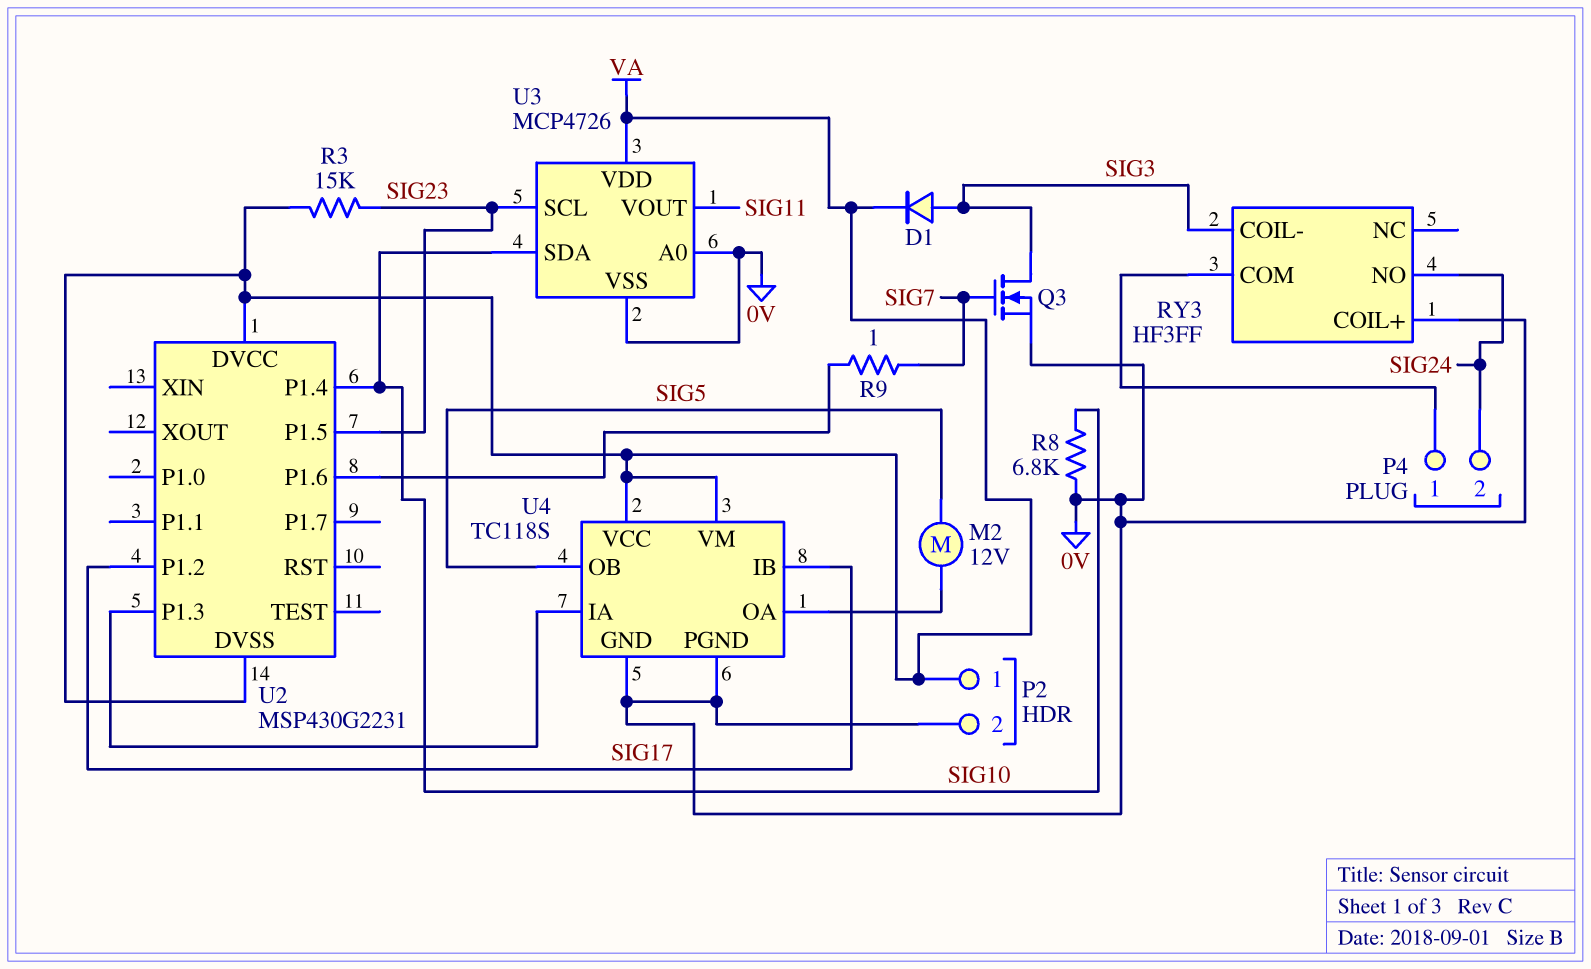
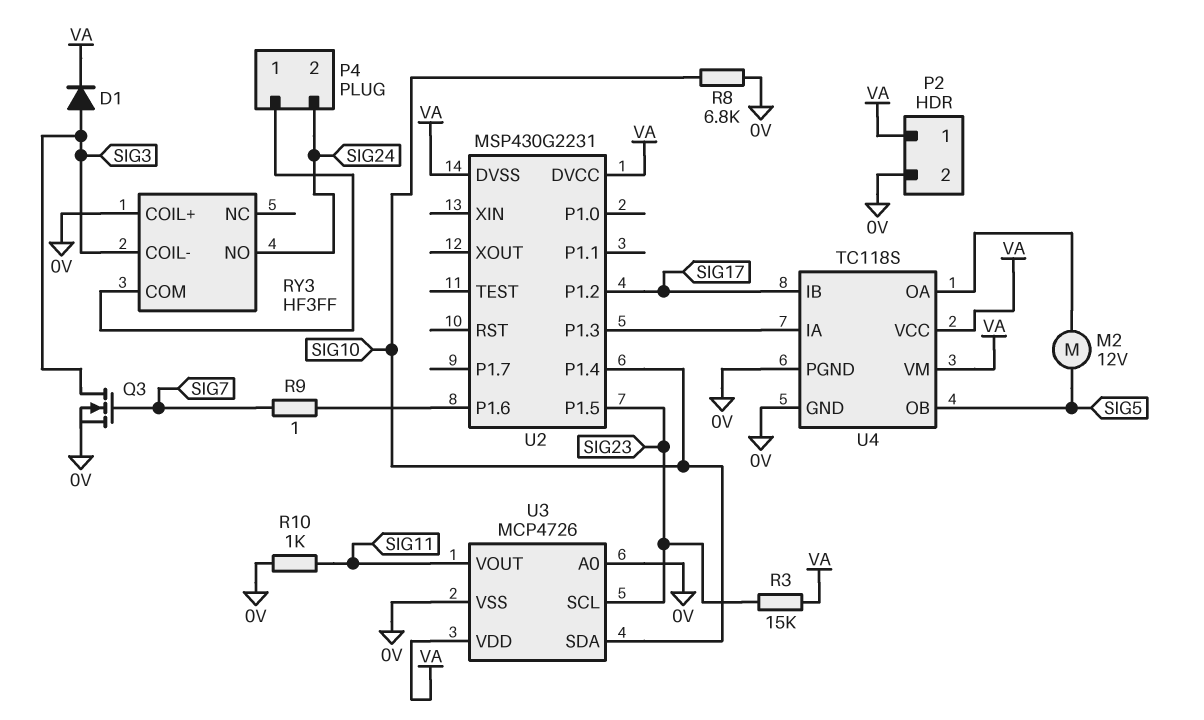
R10: none -> 1k (0V, SIG11)

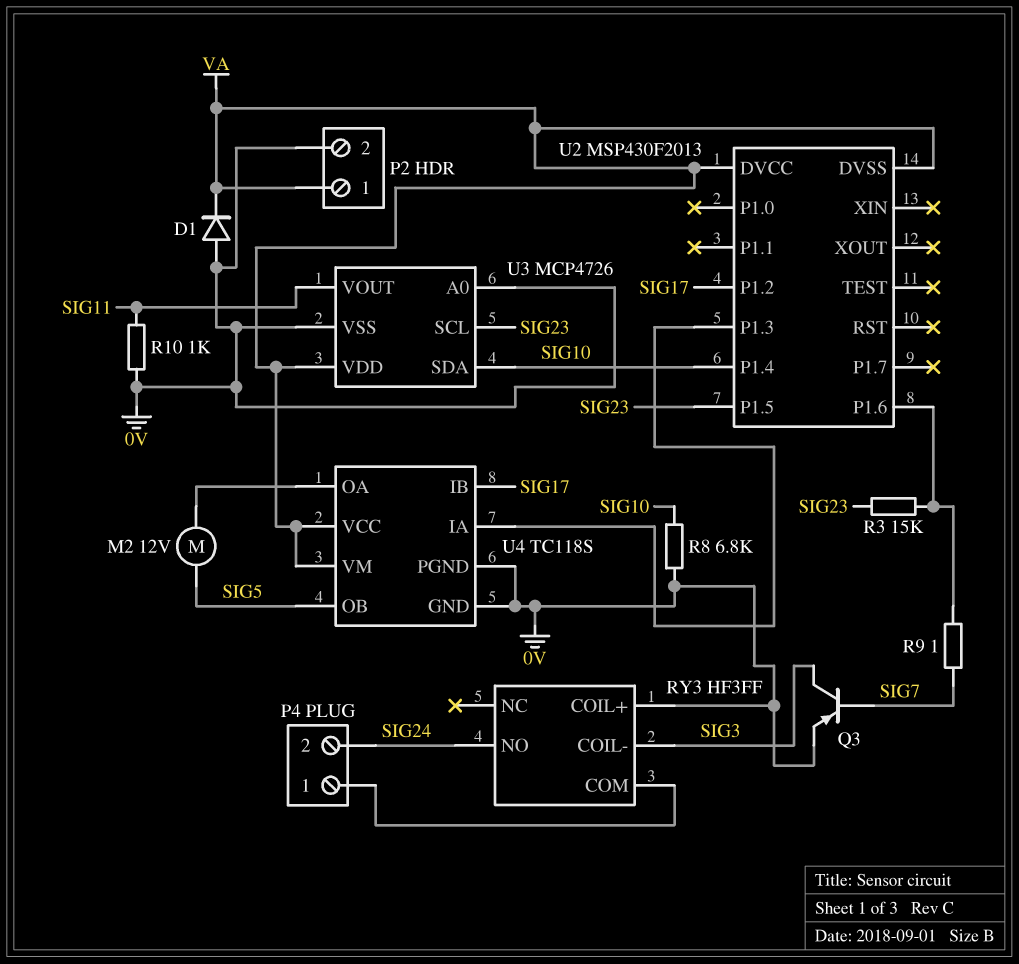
D1: diode (A SIG3, K VA) -> diode (A 0V, K VA)
Q3: NMOS (G SIG7, D SIG3, S 0V) -> PNP (B SIG7, C SIG3, E 0V)
R3: 15k (SIG23, VA) -> 15k (SIG23, U2/P1.6)
U2: MSP430G2231 -> MSP430F2013

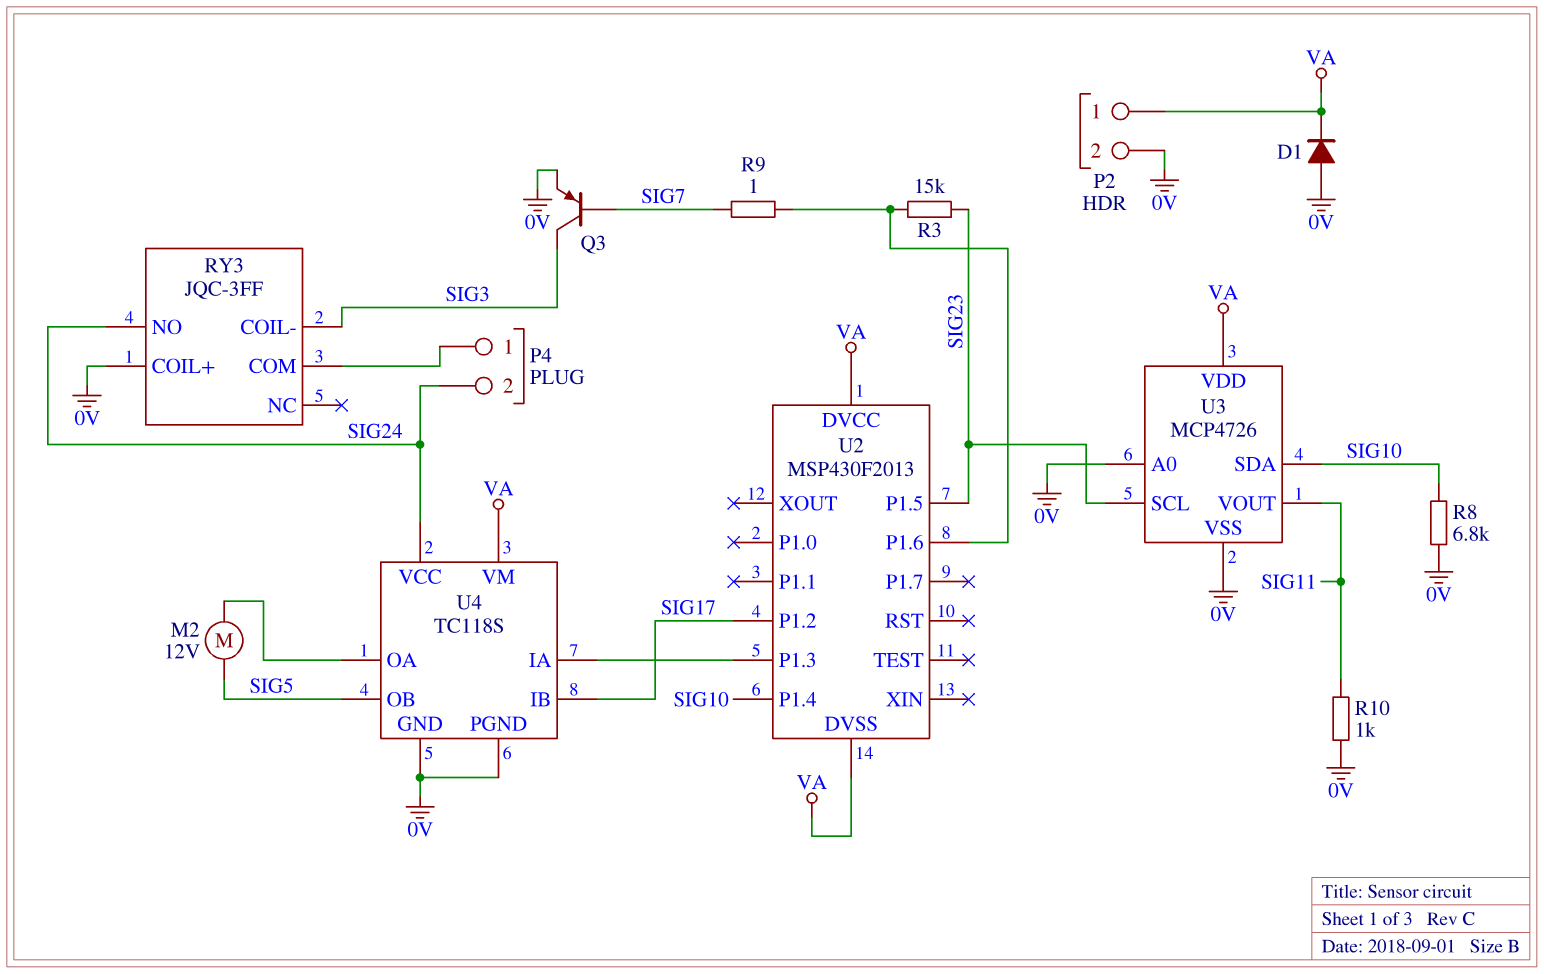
RY3: HF3FF -> JQC-3FF
U4 pin VCC: VA -> SIG24

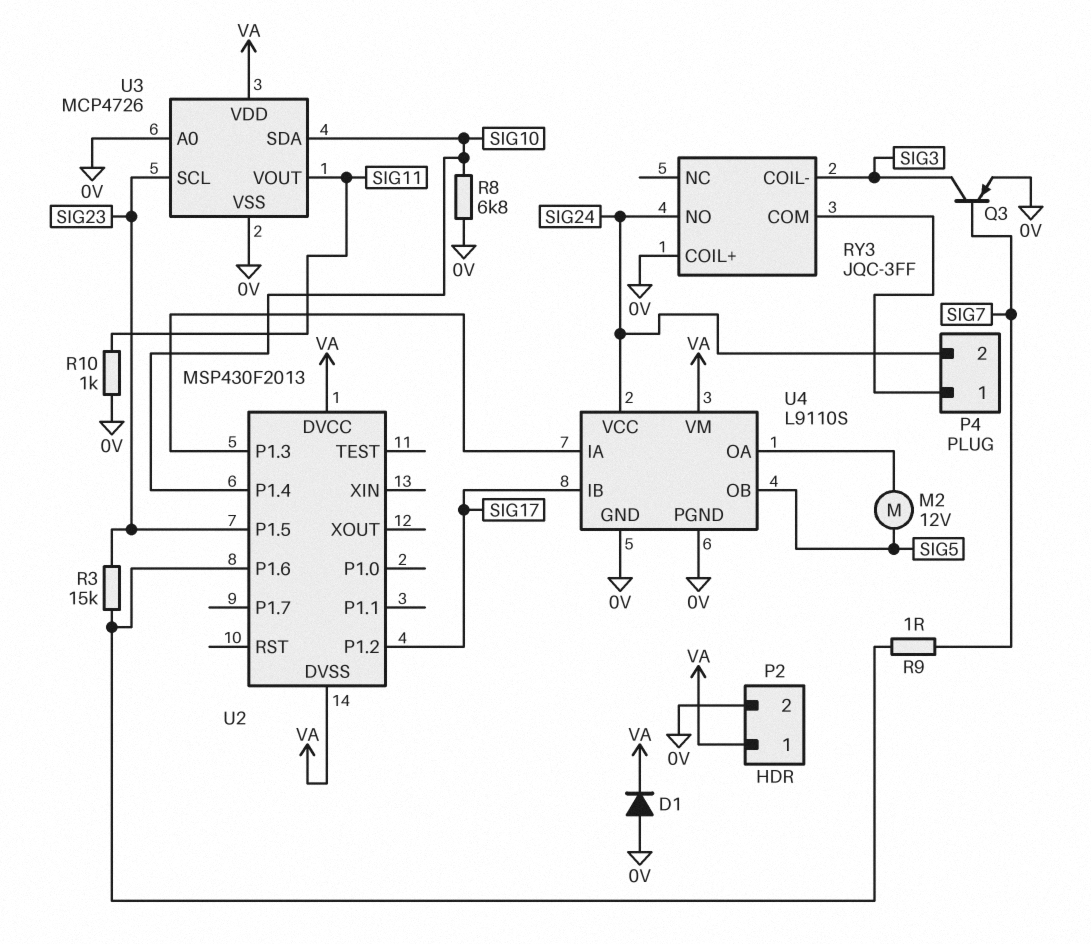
U4: TC118S -> L9110S

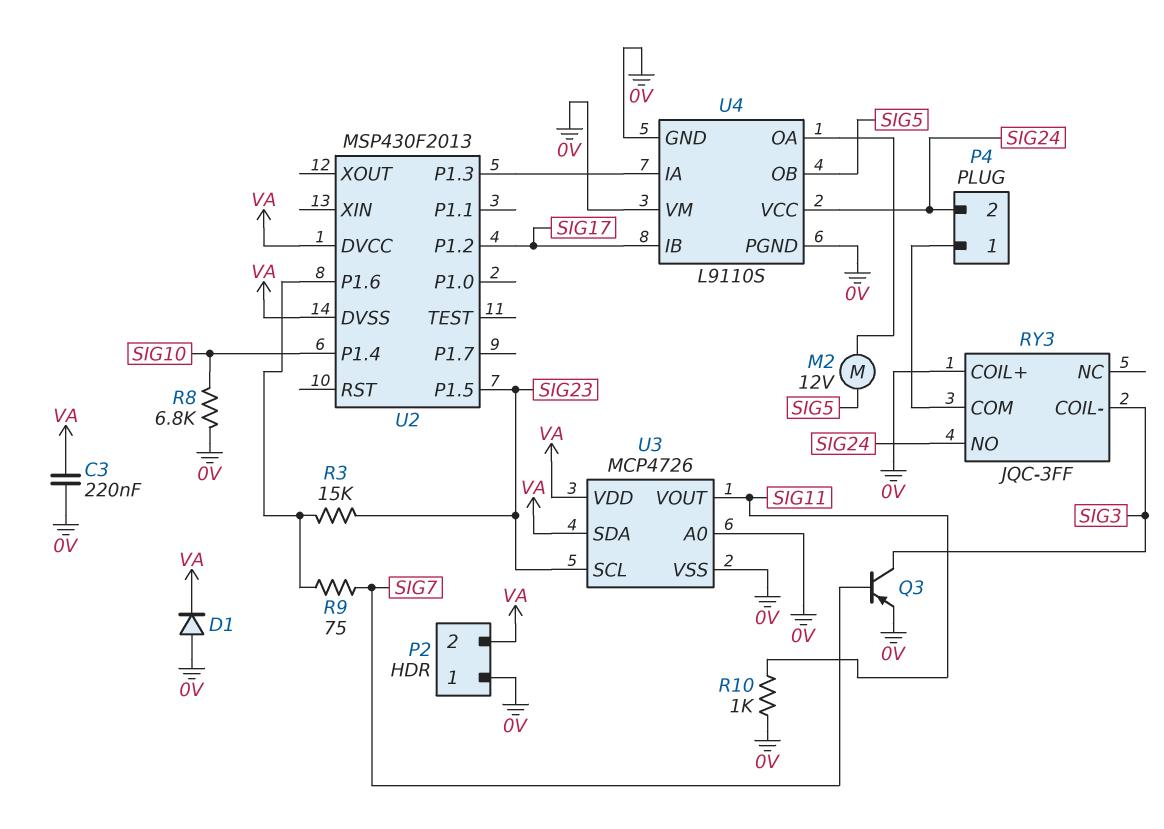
C3: none -> 220nF (0V, VA)
P2 pin 1: VA -> 0V
P2 pin 2: 0V -> VA
R9: 1 (SIG7, U2/P1.6) -> 75 (SIG7, U2/P1.6)
U3 pin SDA: SIG10 -> VA
U4 pin VM: VA -> 0V

